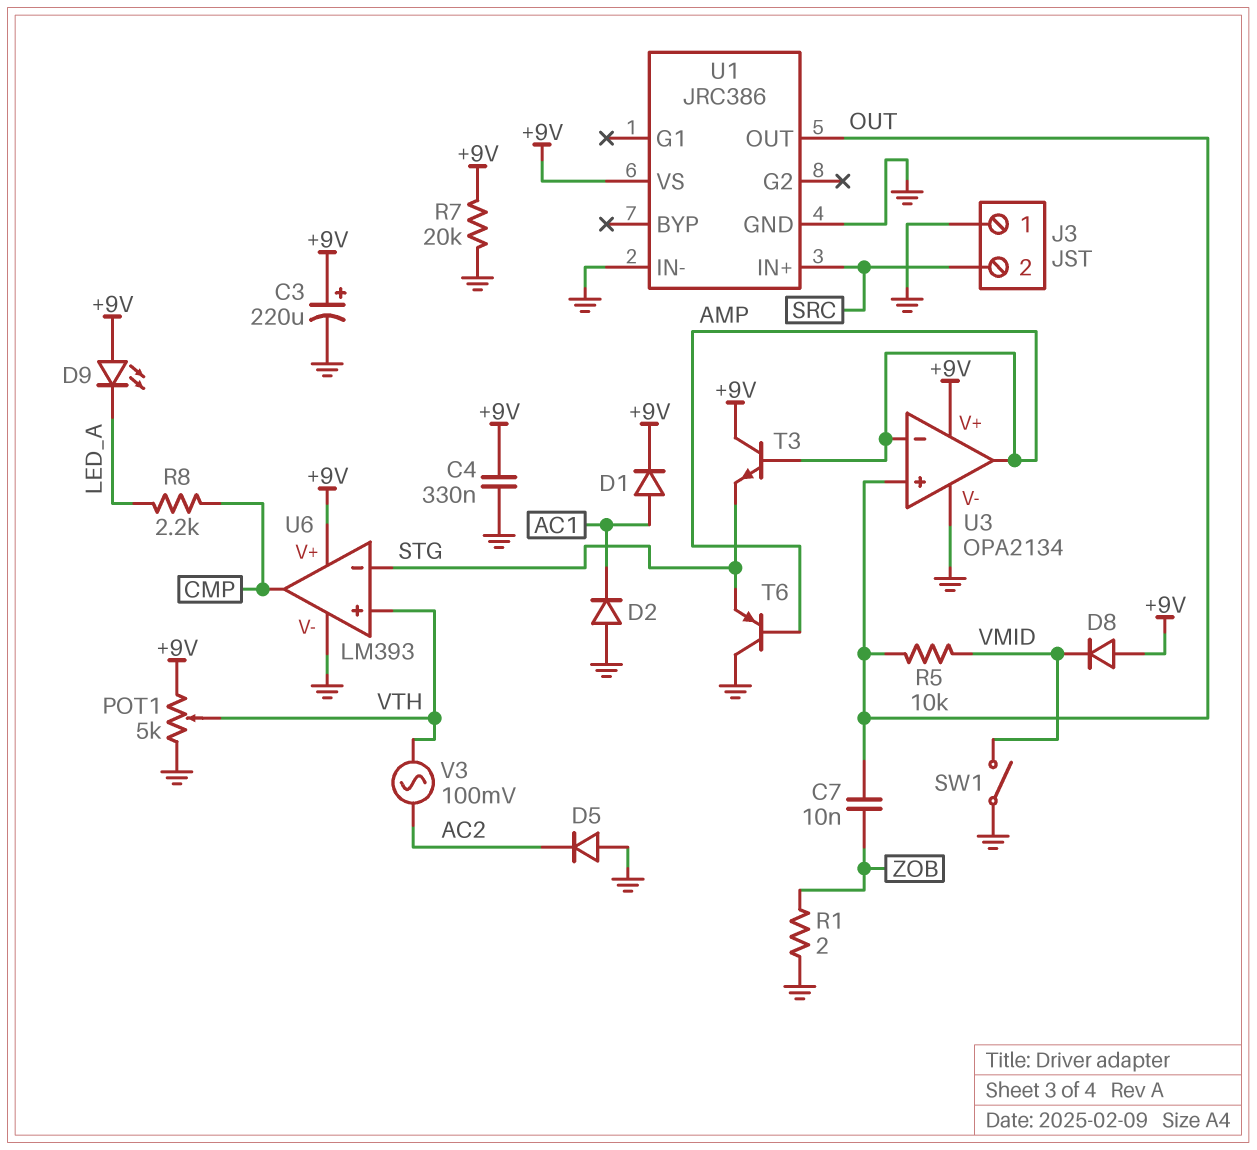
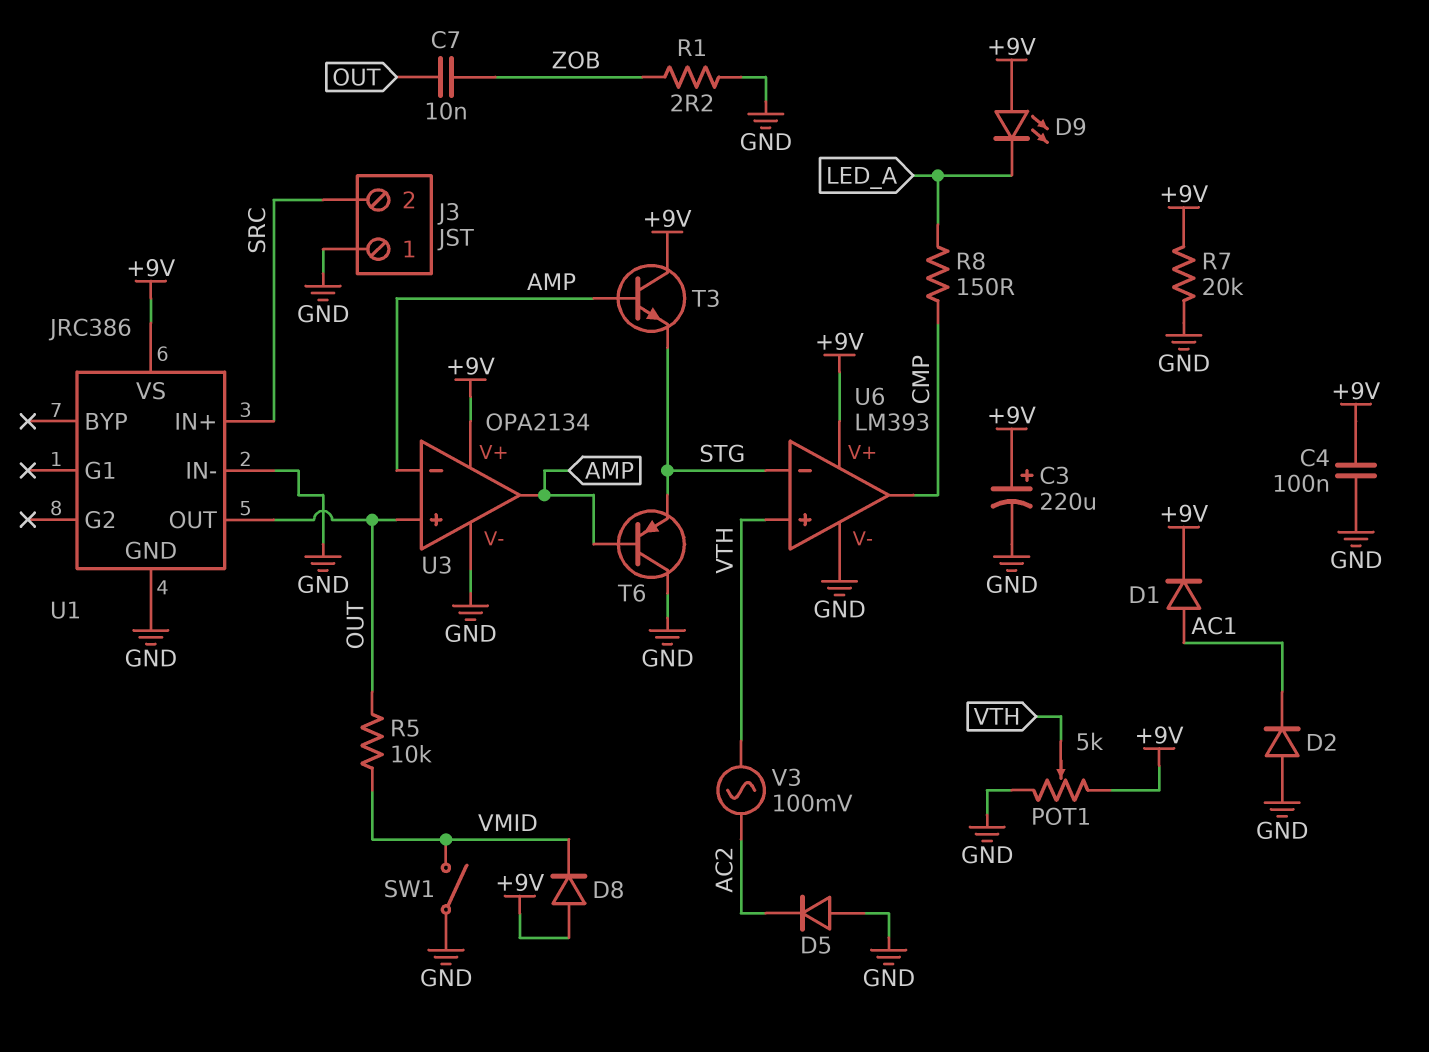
C4: 330nF (+9V, GND) -> 100nF (+9V, GND)
R1: 2 (GND, ZOB) -> 2.2 (GND, ZOB)
R8: 2.2k (CMP, LED_A) -> 150 (CMP, LED_A)

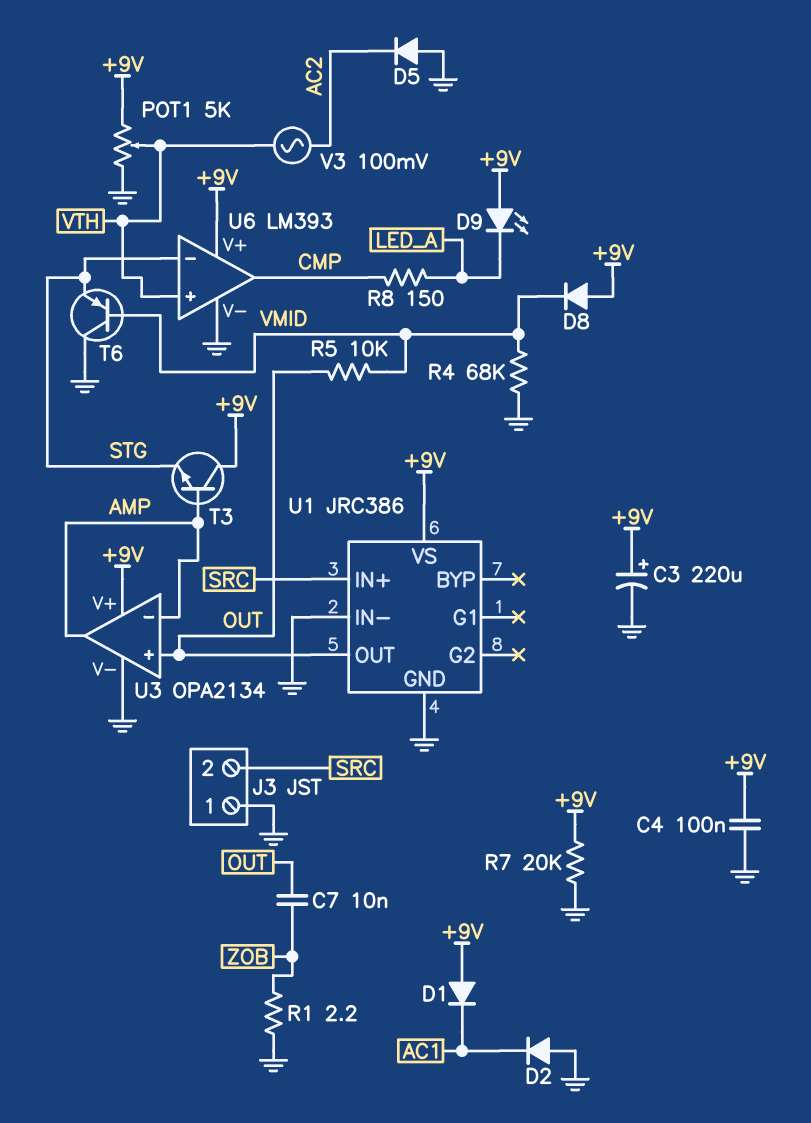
D1: diode (A AC1, K +9V) -> diode (A +9V, K AC1)
R4: none -> 68k (GND, VMID)
SW1: switch (GND, VMID) -> none
T6: PNP (B AMP, C GND, E STG) -> PNP (B VMID, C GND, E STG)

